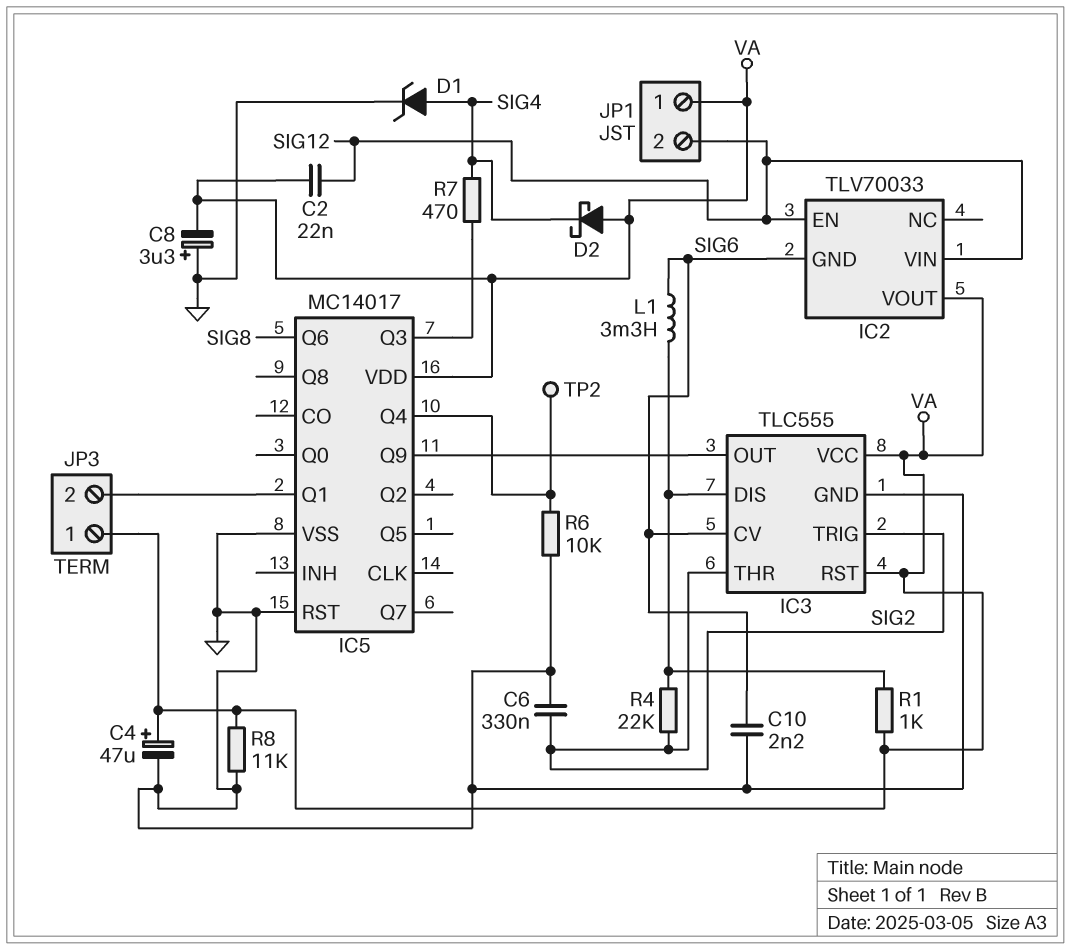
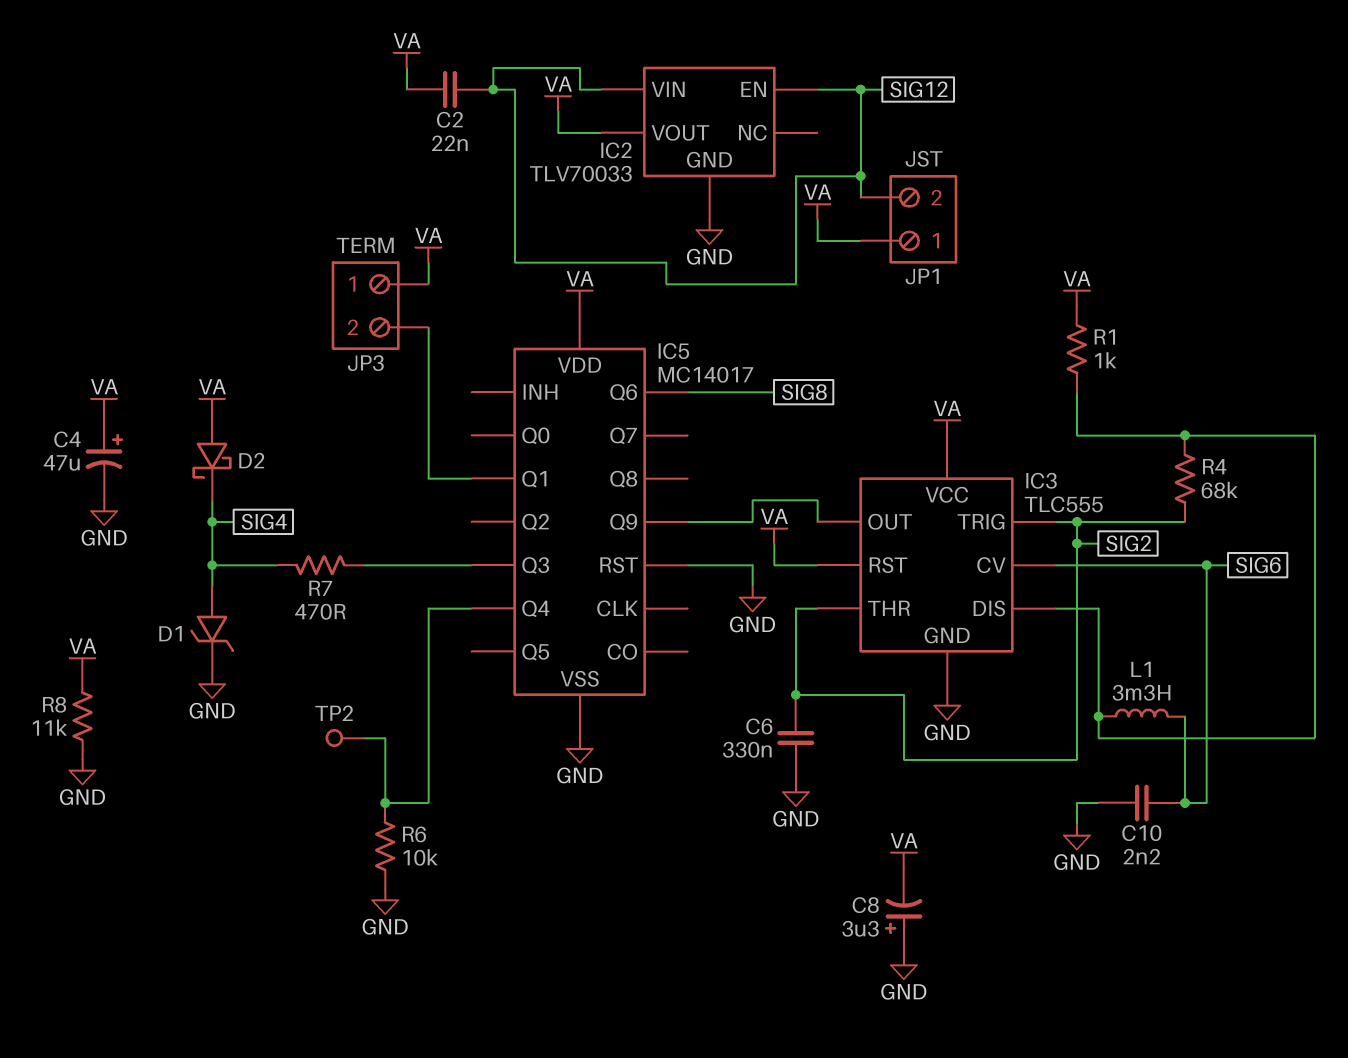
IC2 pin GND: SIG6 -> GND
R4: 22k (IC3/DIS, SIG2) -> 68k (IC3/DIS, SIG2)

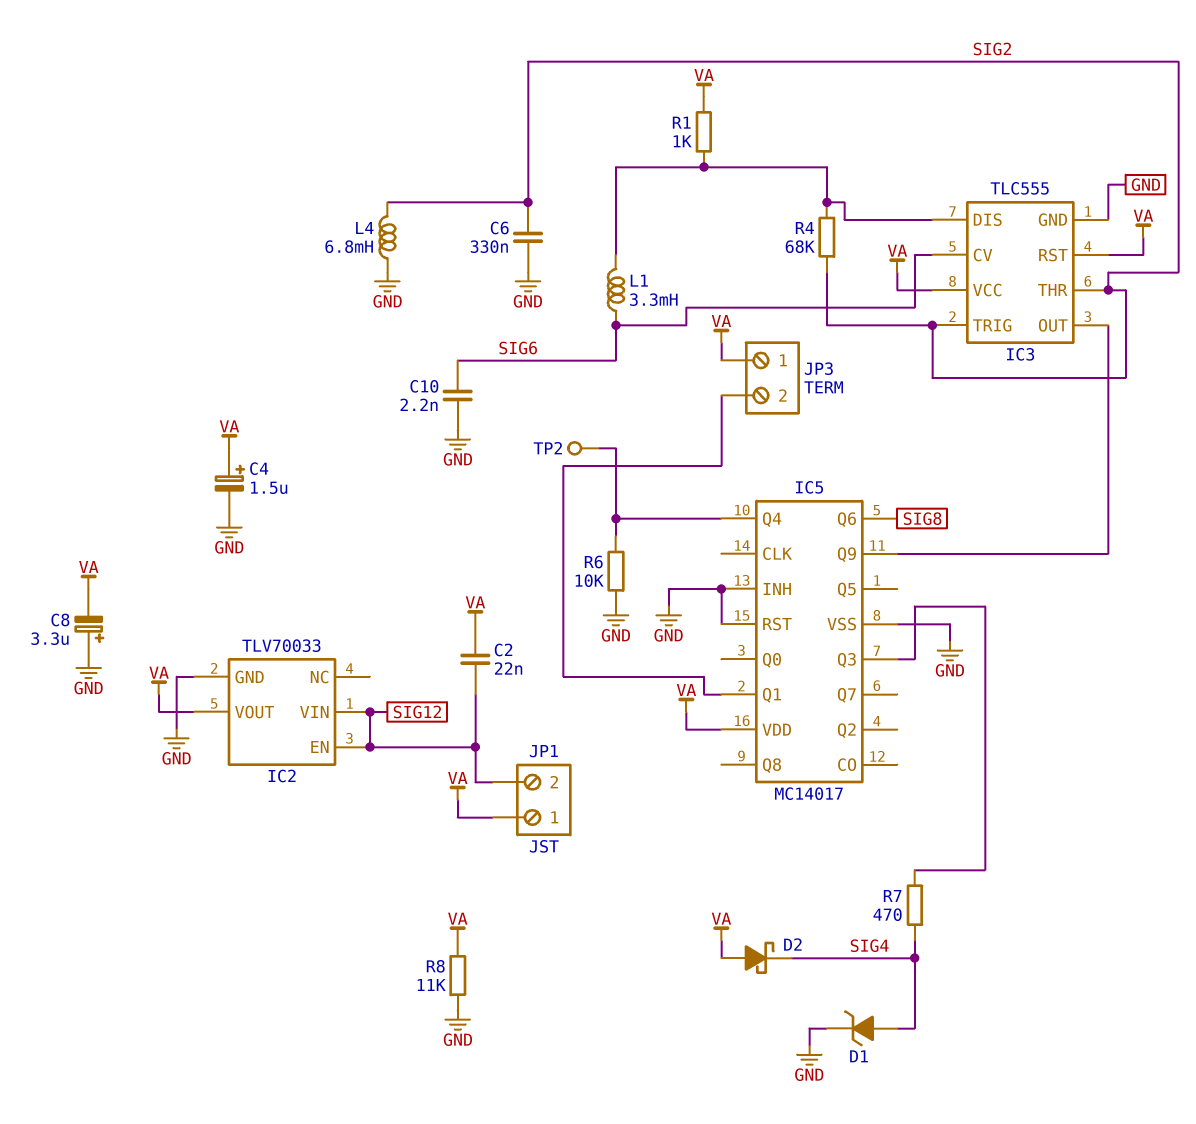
C4: 47uF (plus VA, minus GND) -> 1.5uF (plus VA, minus GND)
IC5 pin INH: none -> GND
L4: none -> 6.8mH (GND, SIG2)

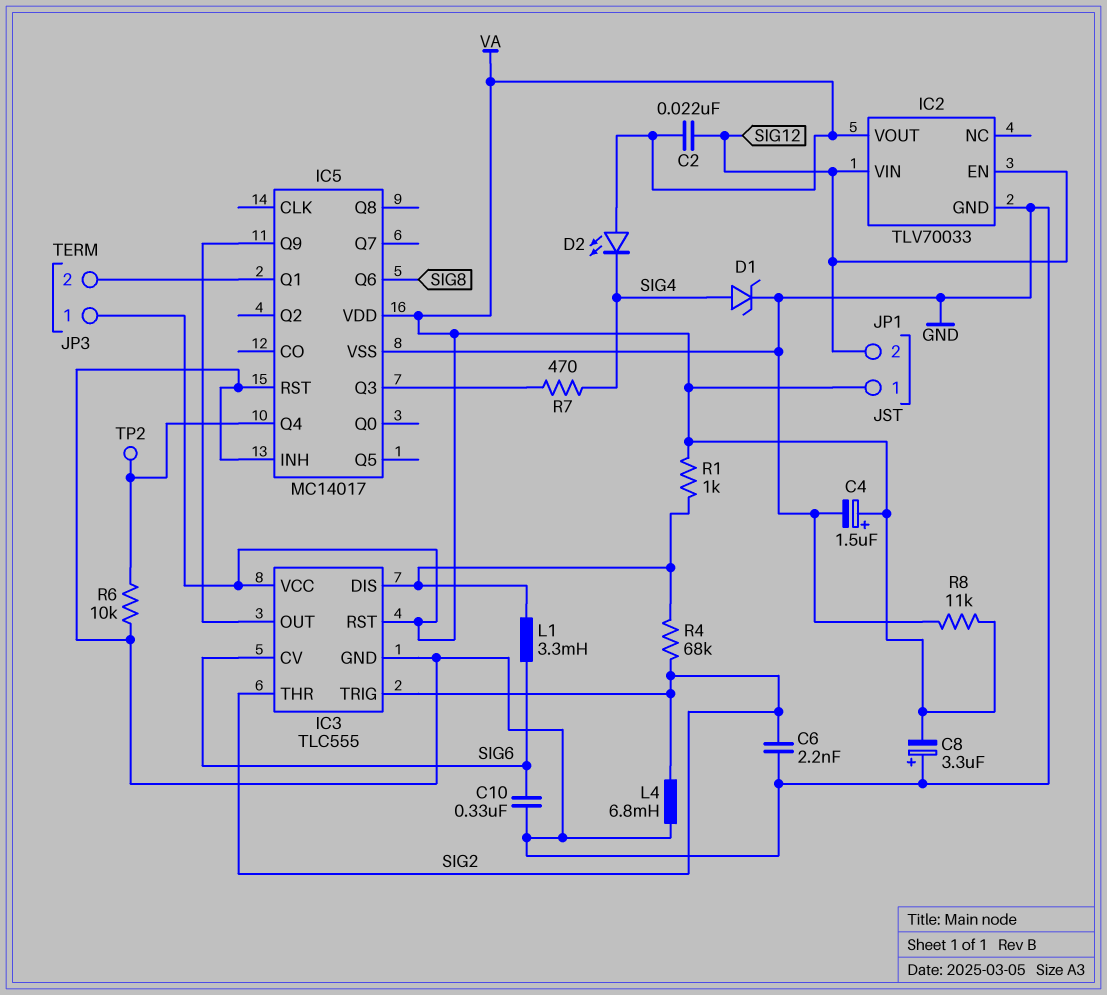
C6: 330nF (GND, SIG2) -> 2.2nF (GND, SIG2)
C10: 2.2nF (GND, SIG6) -> 330nF (GND, SIG6)
D2: schottky (A VA, K SIG4) -> LED (A VA, K SIG4)

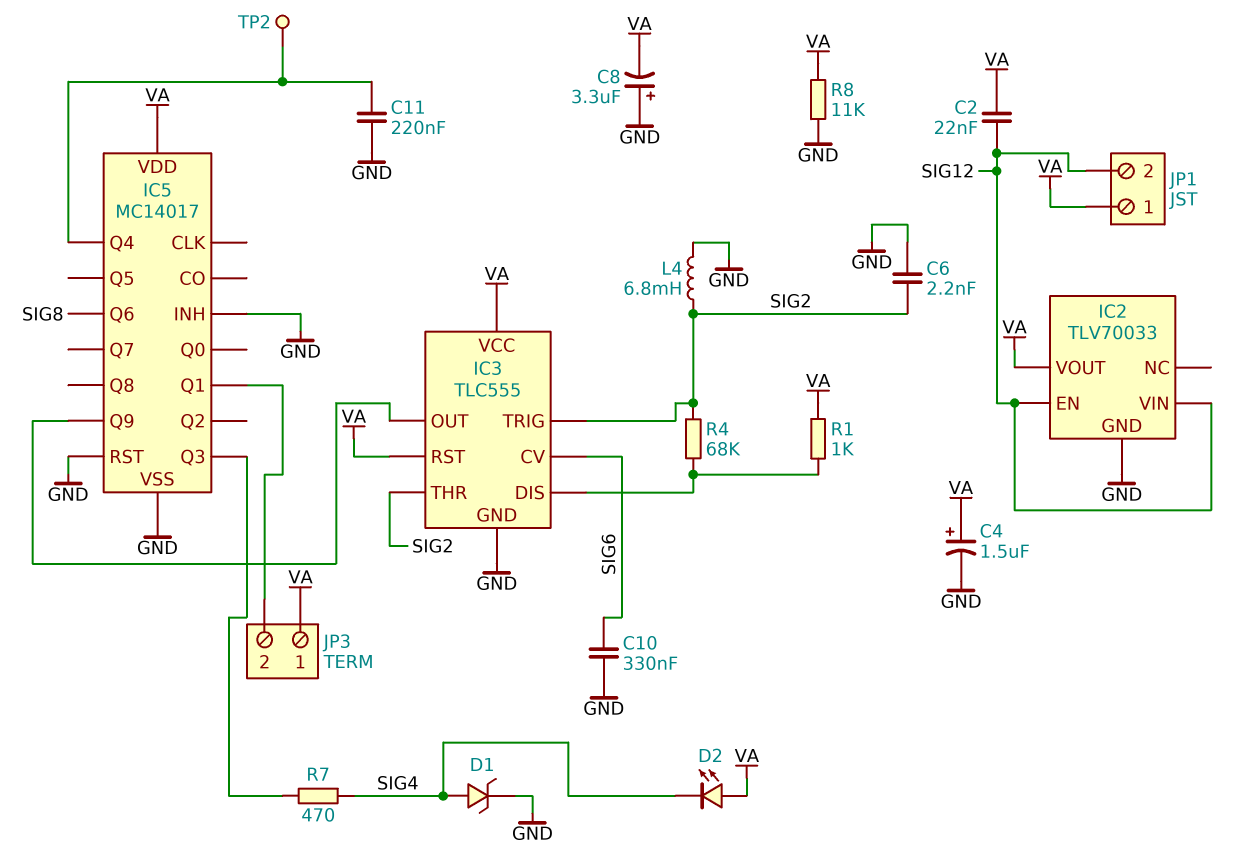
C11: none -> 220nF (GND, IC5/Q4)
L1: 3.3mH (IC3/DIS, SIG6) -> none
R6: 10k (GND, IC5/Q4) -> none

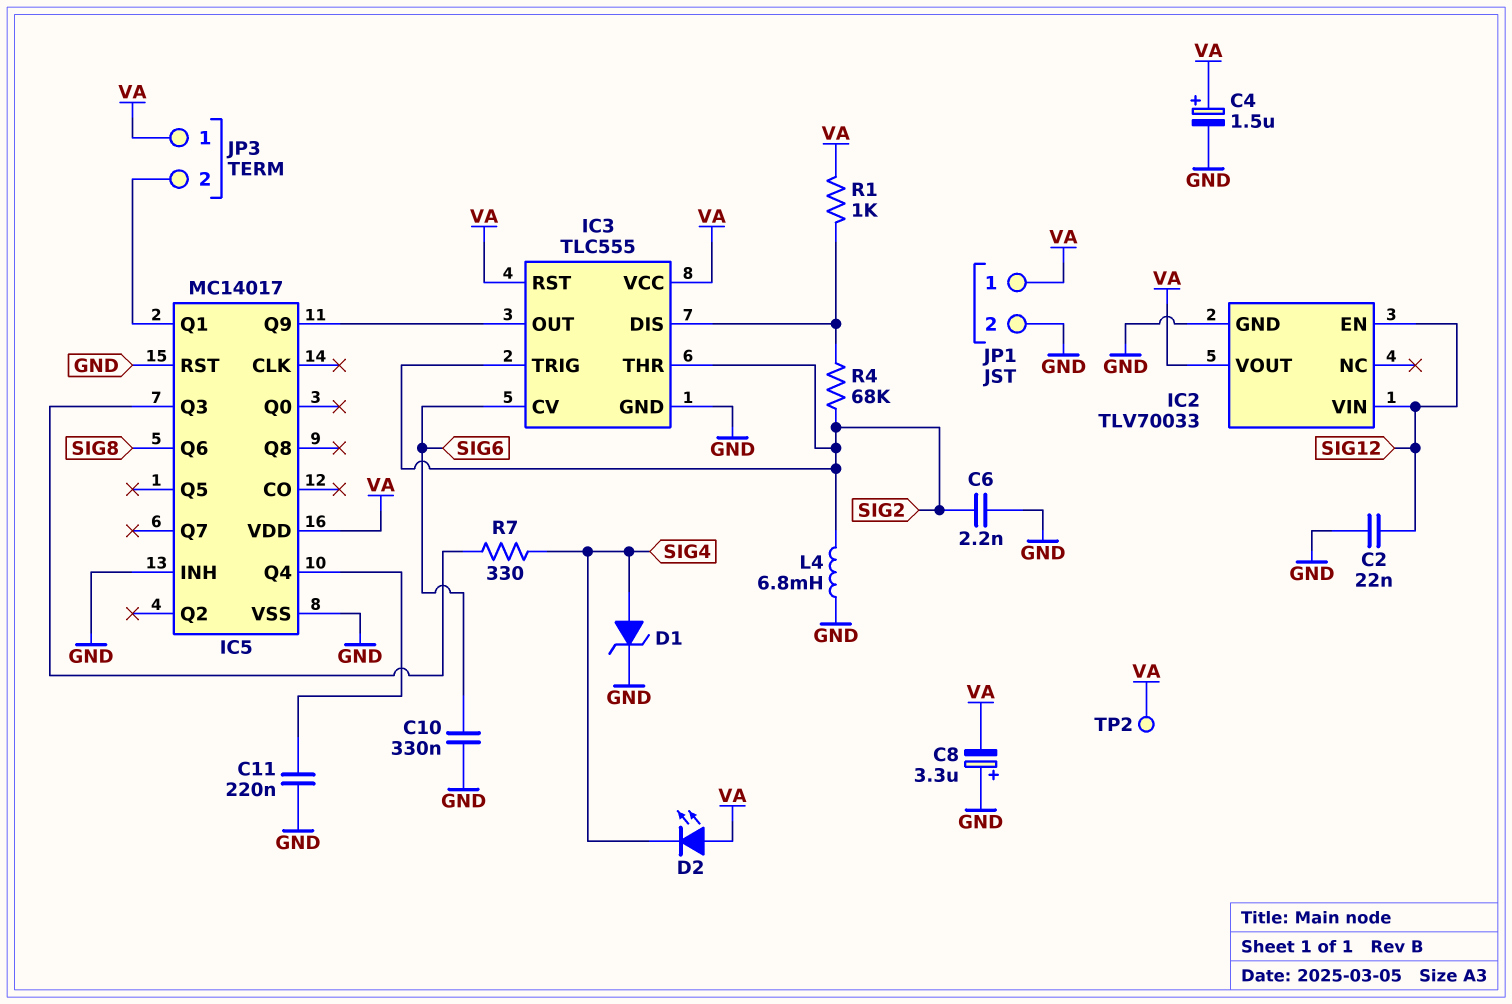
C2: 22nF (SIG12, VA) -> 22nF (GND, SIG12)
JP1 pin 2: SIG12 -> GND
R7: 470 (IC5/Q3, SIG4) -> 330 (IC5/Q3, SIG4)
R8: 11k (GND, VA) -> none
TP2: test point (IC5/Q4) -> test point (VA)

